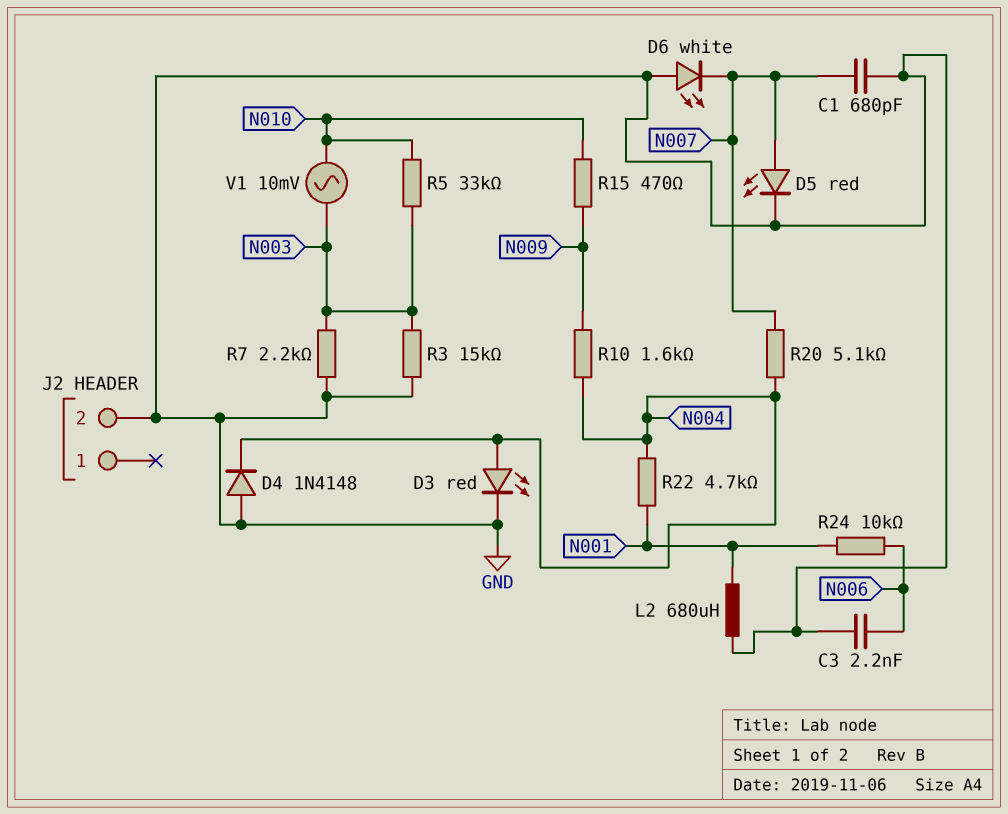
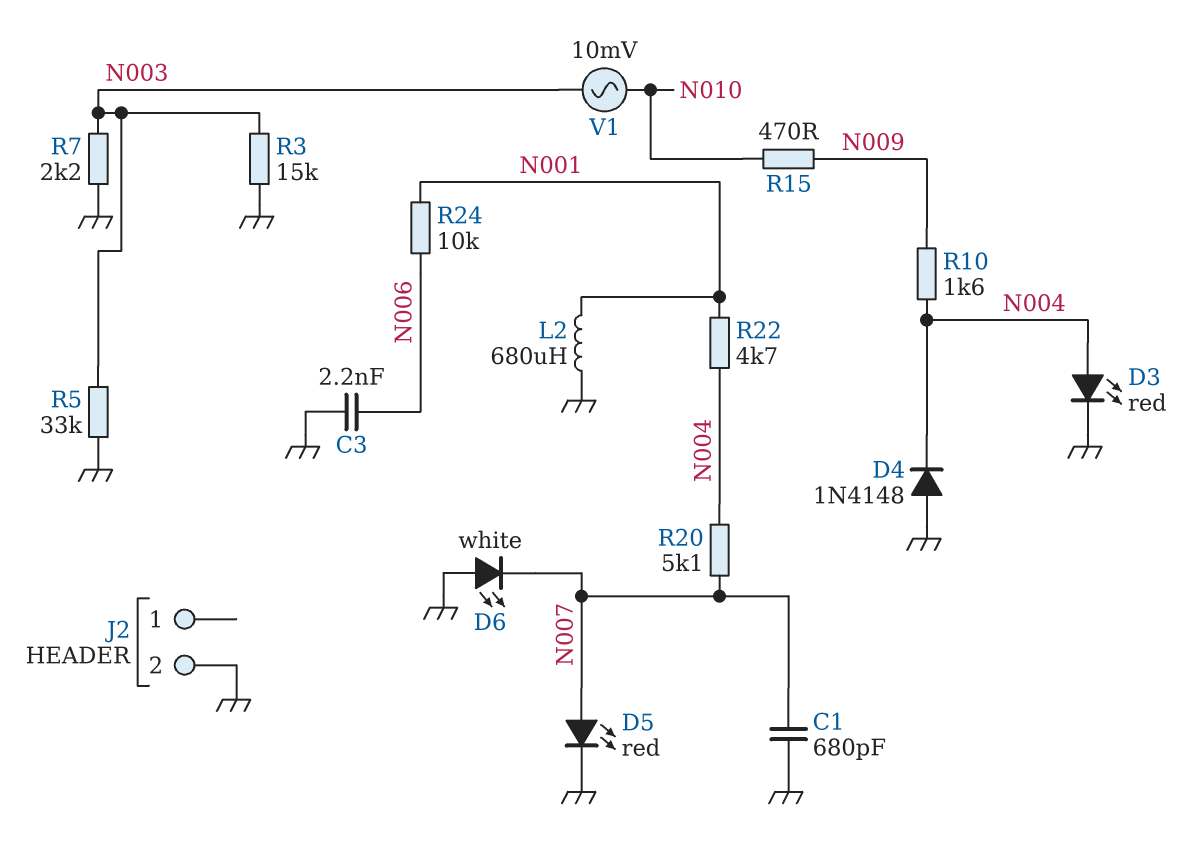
R5: 33k (N003, N010) -> 33k (GND, N003)

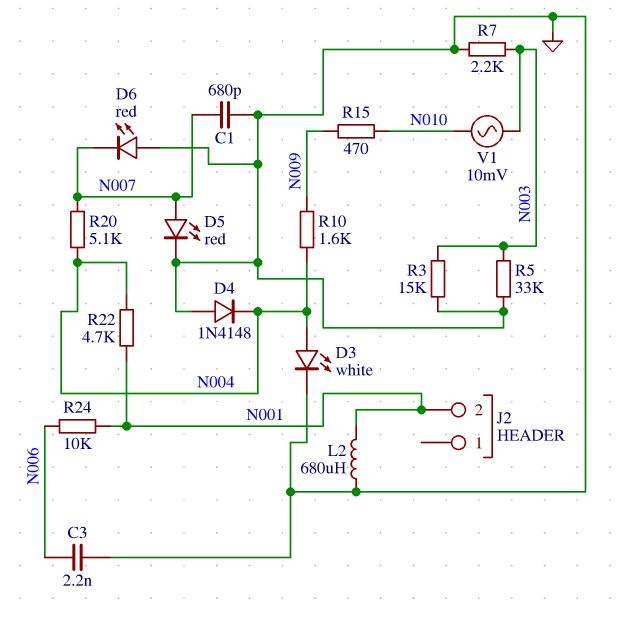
D3: LED red (A N004, K GND) -> LED white (A N004, K GND)
D6: LED white (A GND, K N007) -> LED red (A GND, K N007)
J2 pin 2: GND -> N001

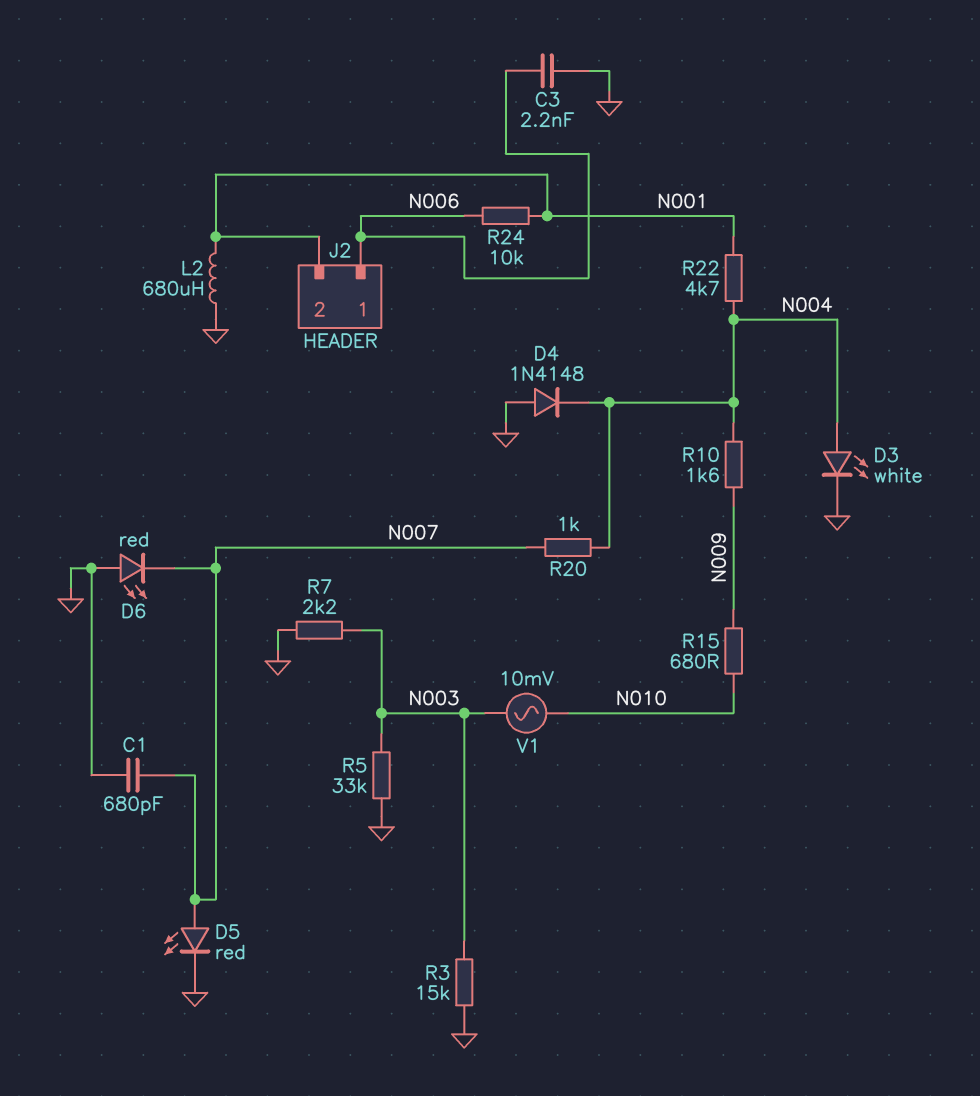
J2 pin 1: none -> N006
R15: 470 (N009, N010) -> 680 (N009, N010)
R20: 5.1k (N004, N007) -> 1k (N004, N007)

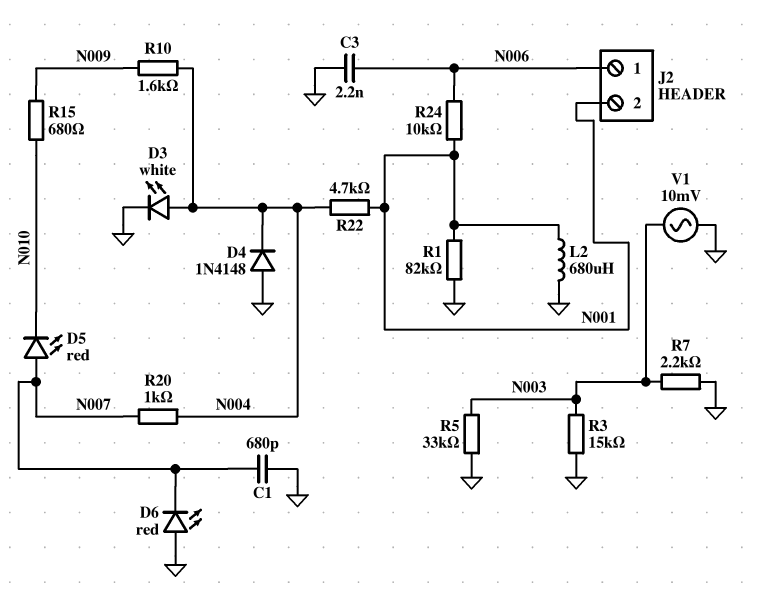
D5: LED red (A N007, K GND) -> LED red (A N007, K N010)
R1: none -> 82k (GND, N001)
V1: AC 10mV (N003, N010) -> AC 10mV (GND, N003)

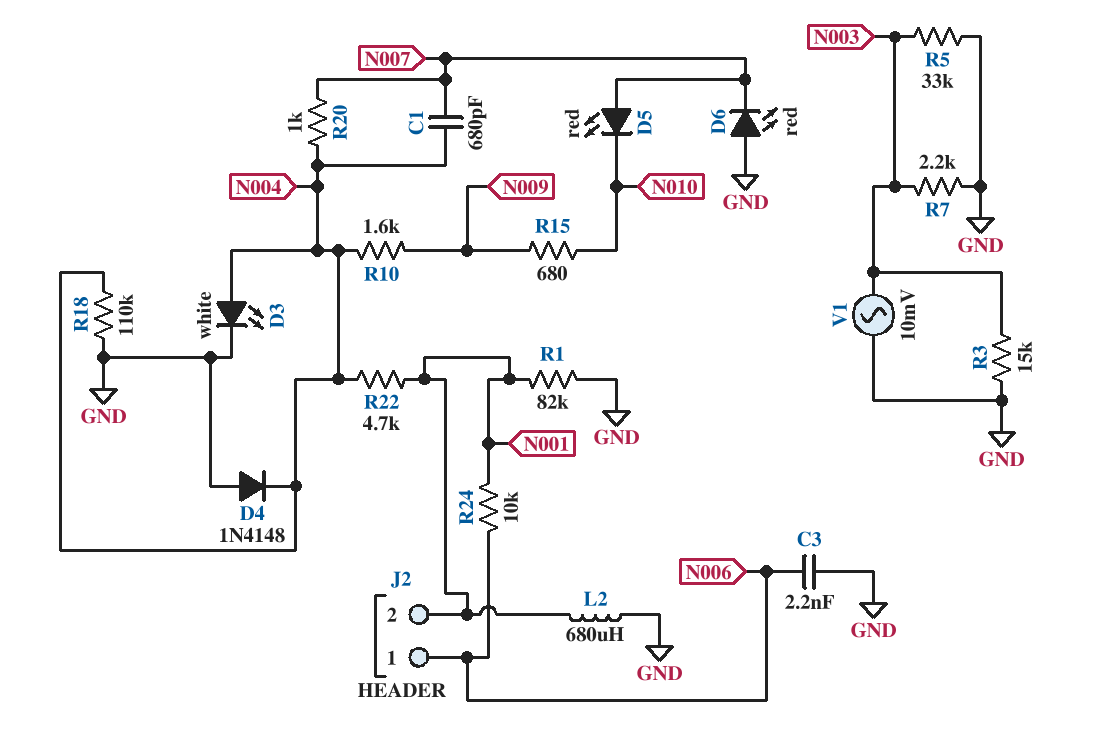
C1: 680pF (GND, N007) -> 680pF (N004, N007)
R18: none -> 110k (GND, N004)

